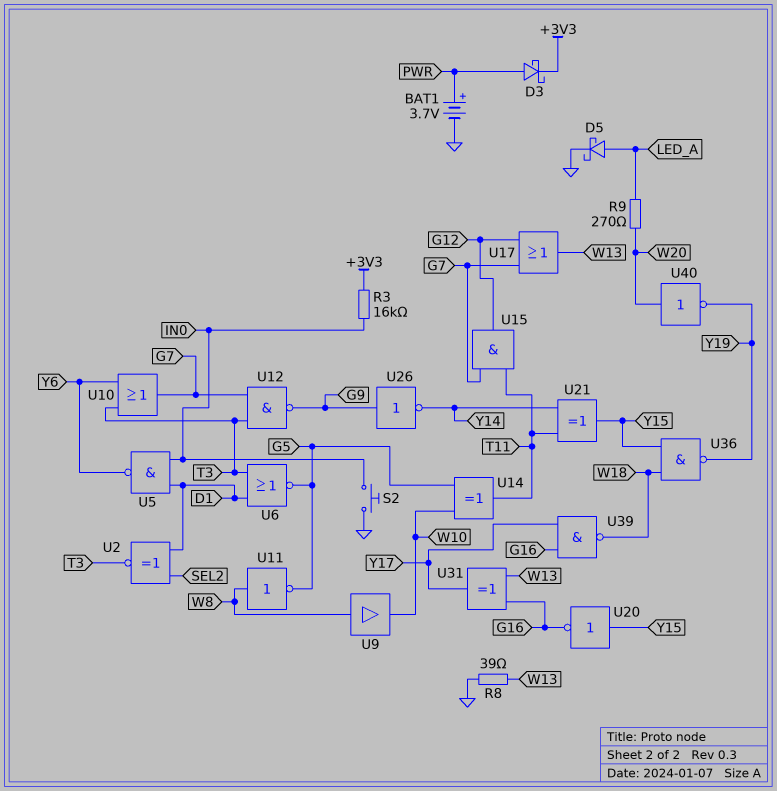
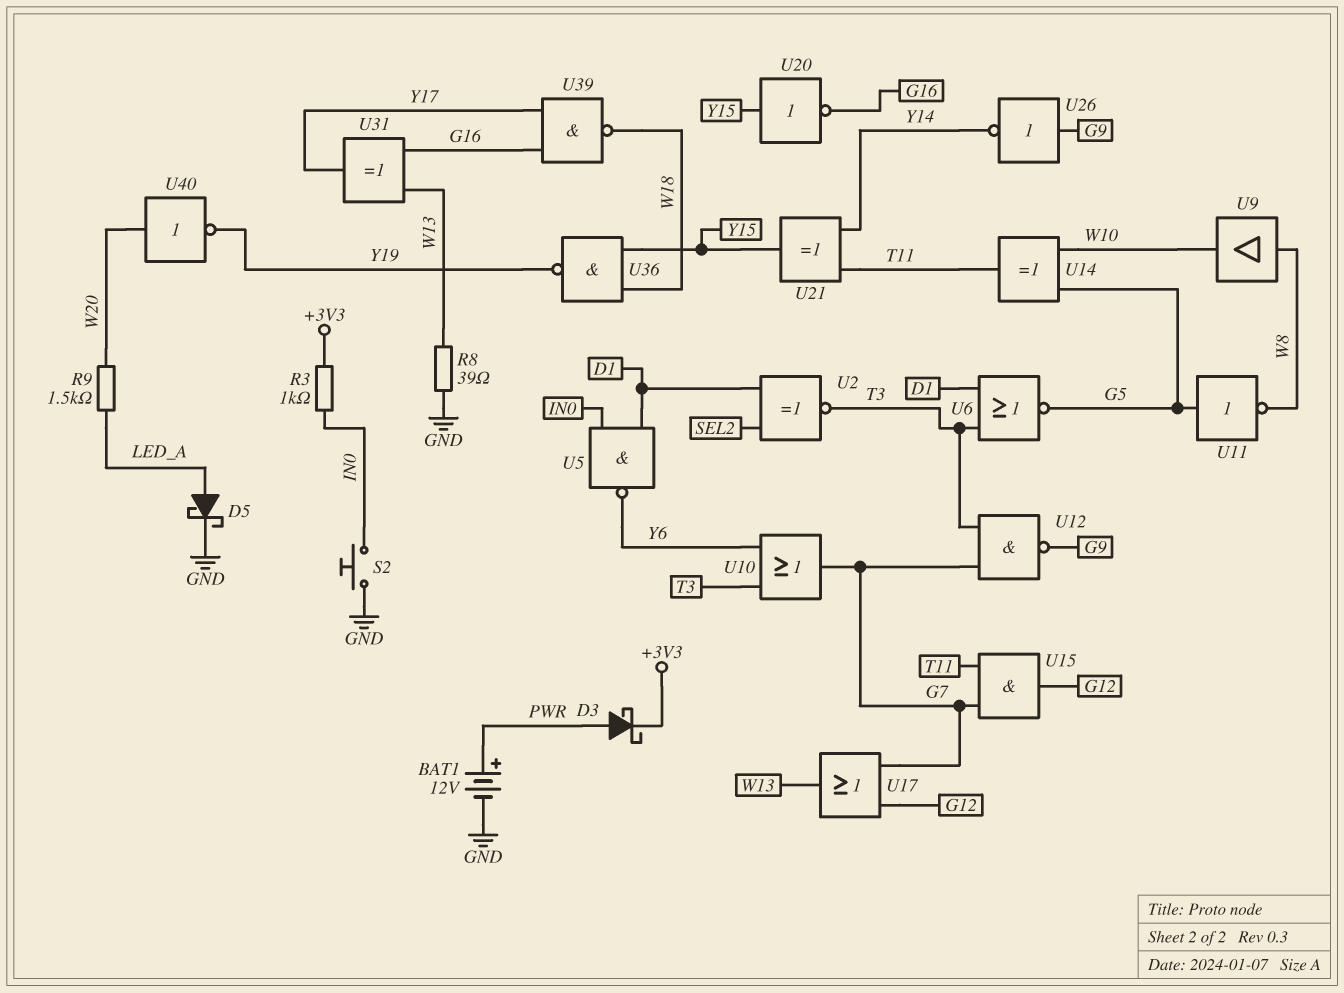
BAT1: 3.7V (plus PWR, minus GND) -> 12V (plus PWR, minus GND)
R3: 16k (+3V3, IN0) -> 1k (+3V3, IN0)
R9: 270 (LED_A, W20) -> 1.5k (LED_A, W20)
U11: NOT (in W8, out G5) -> NOT (in G5, out W8)

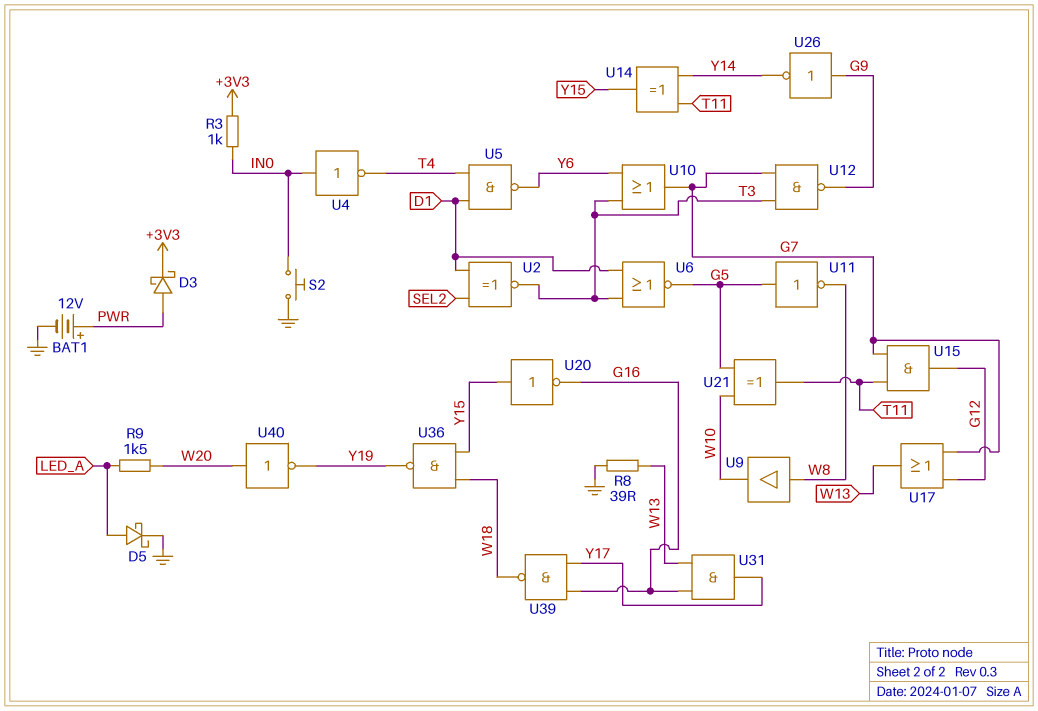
U4: none -> NOT (in IN0, out T4)
U5: NAND (in D1, in IN0, out Y6) -> NAND (in D1, in T4, out Y6)
U14: XOR (in G5, in W10, out T11) -> XOR (in T11, in Y14, out Y15)
U21: XOR (in T11, in Y14, out Y15) -> XOR (in G5, in W10, out T11)
U31: XOR (in G16, in W13, out Y17) -> AND (in G16, in W13, out Y17)

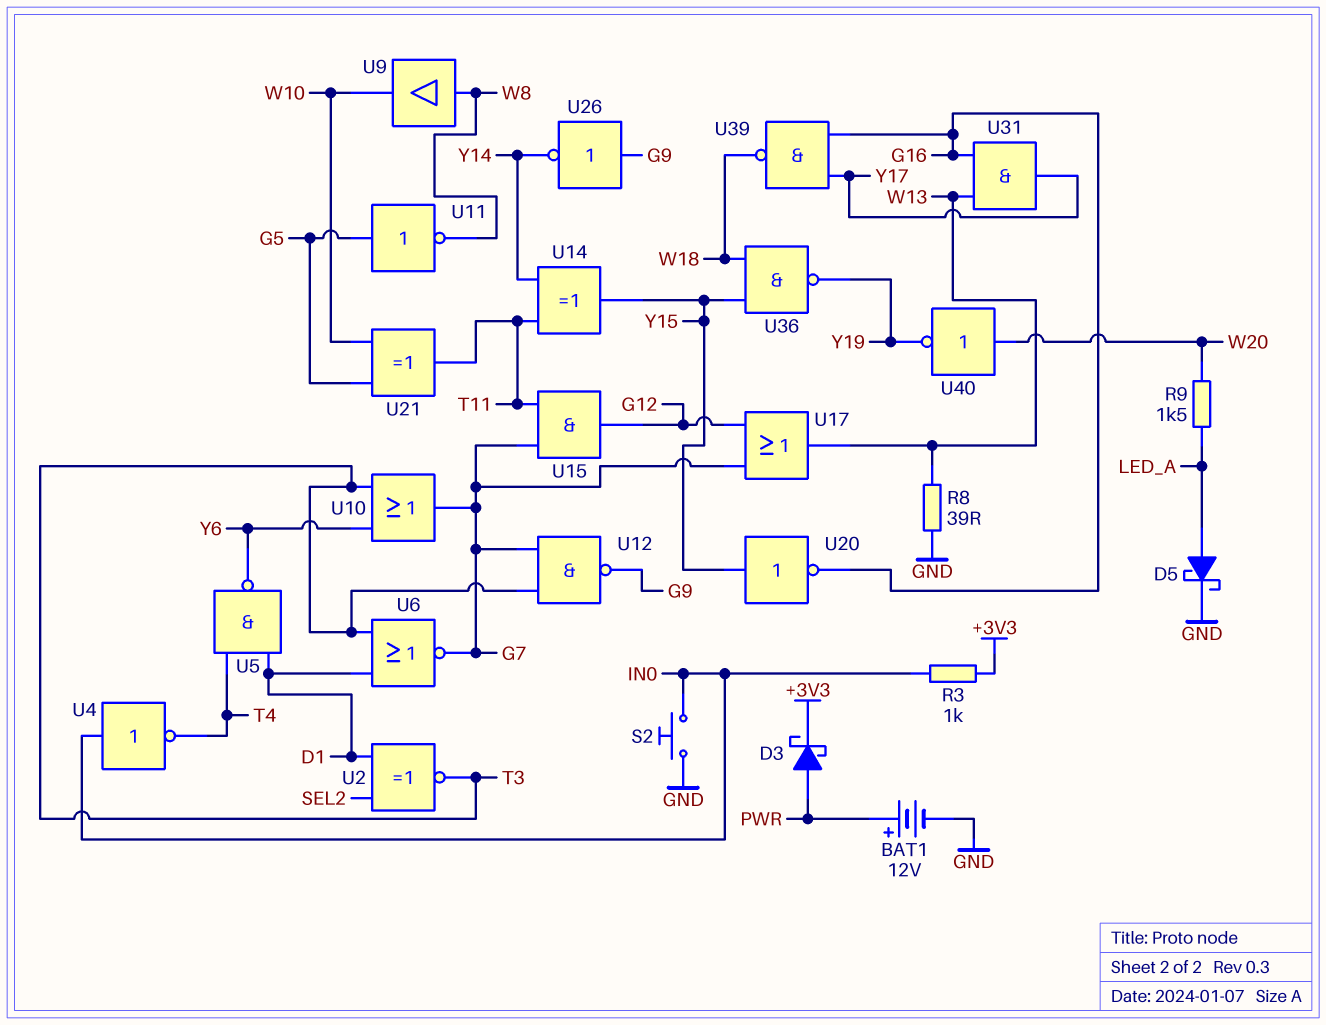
U6: NOR (in D1, in T3, out G5) -> NOR (in D1, in T3, out G7)

